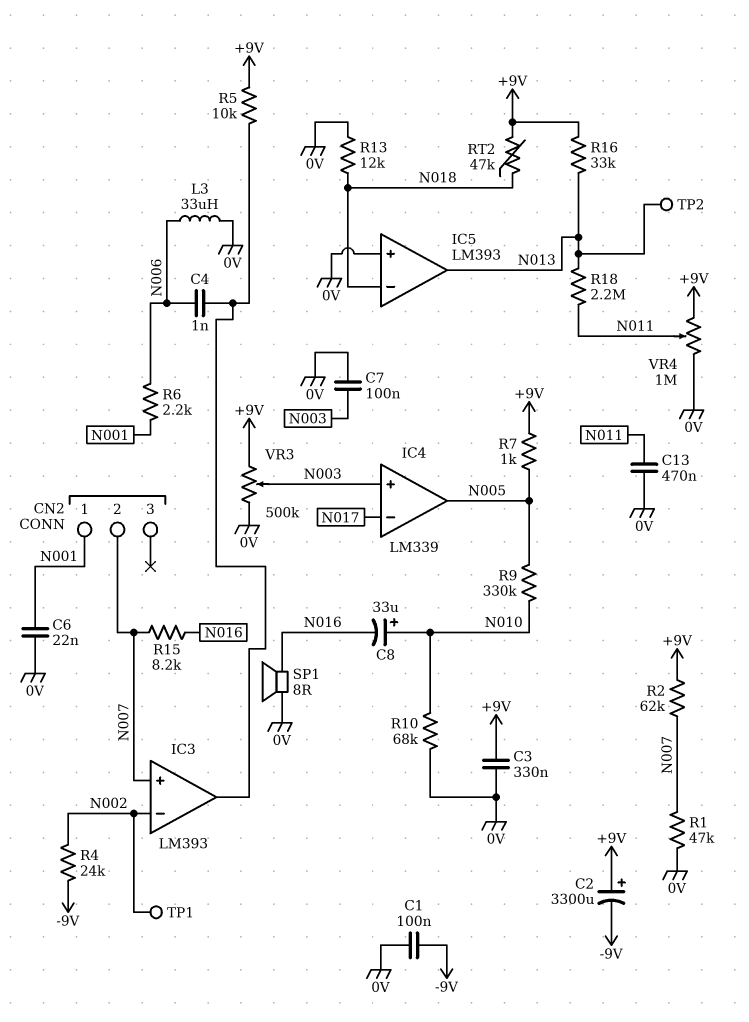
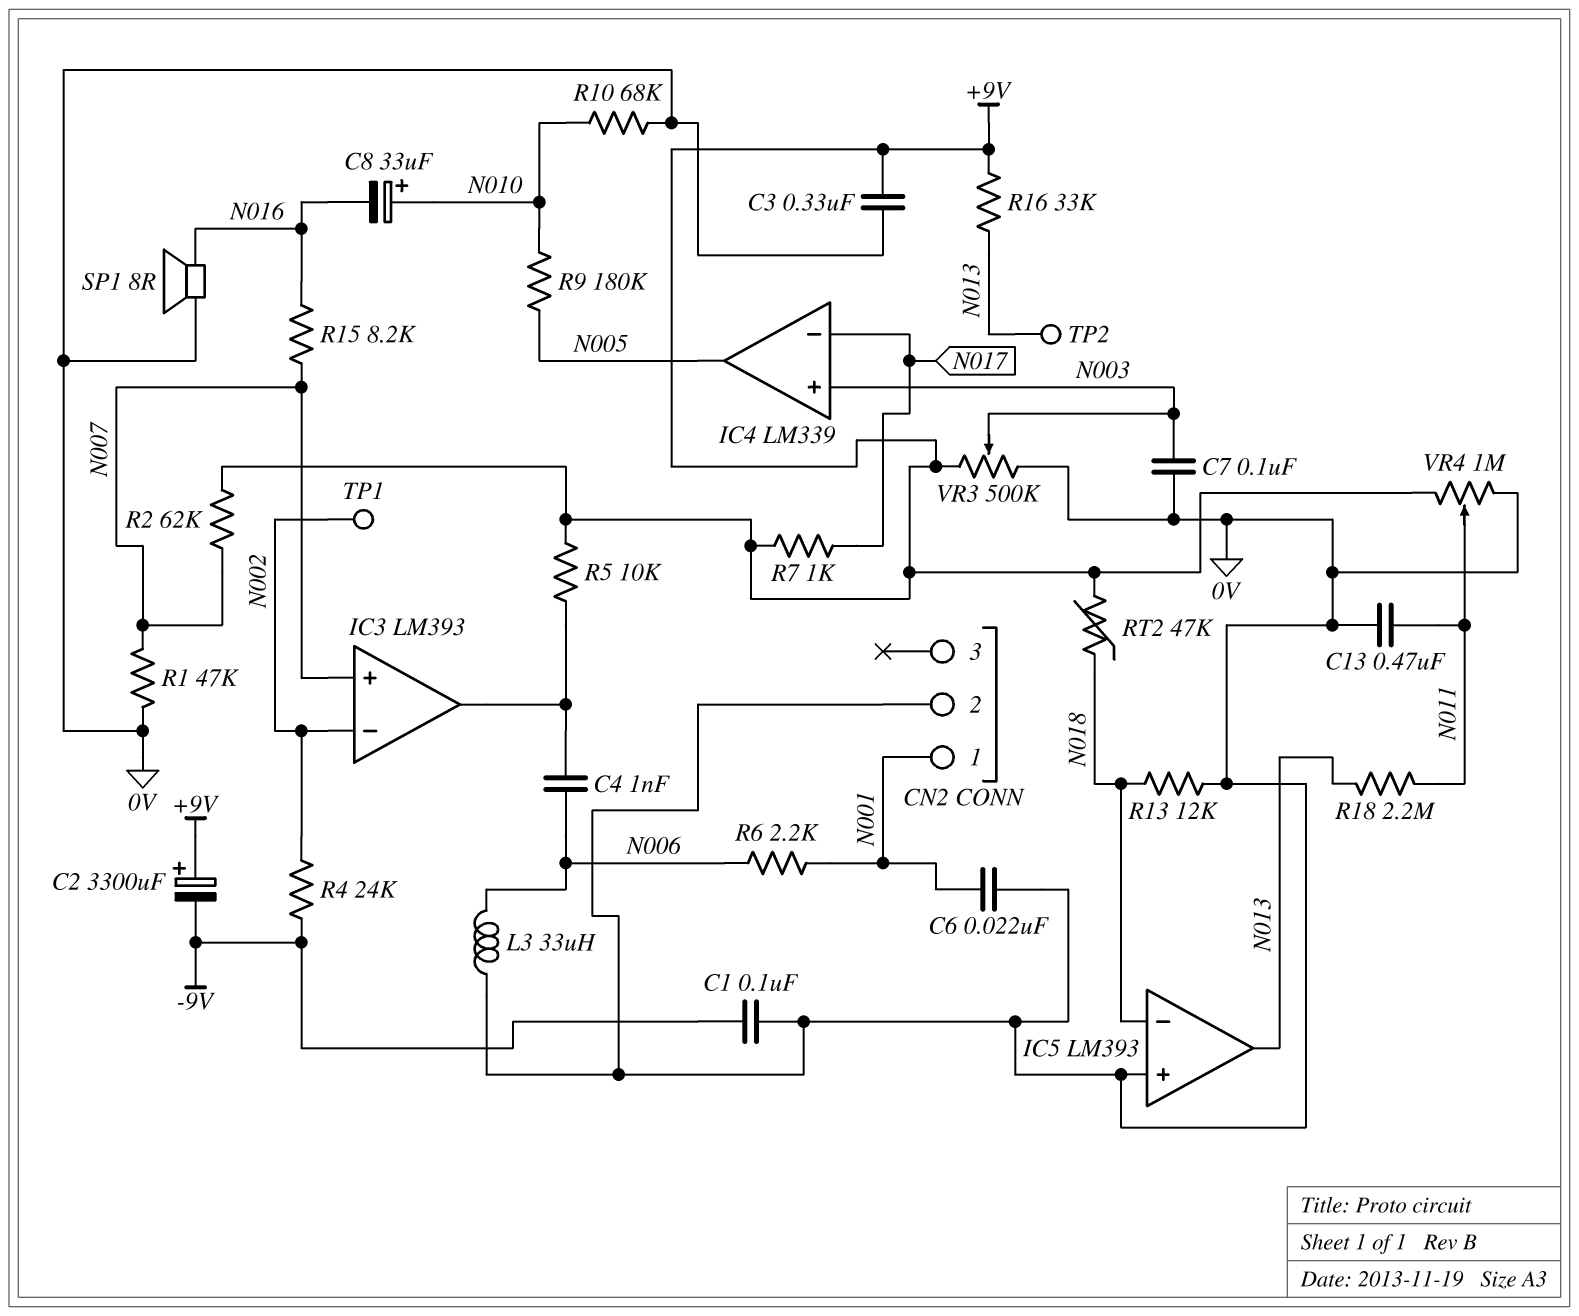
CN2 pin 2: N007 -> 0V
R7: 1k (+9V, N005) -> 1k (+9V, N017)
R9: 330k (N005, N010) -> 180k (N005, N010)

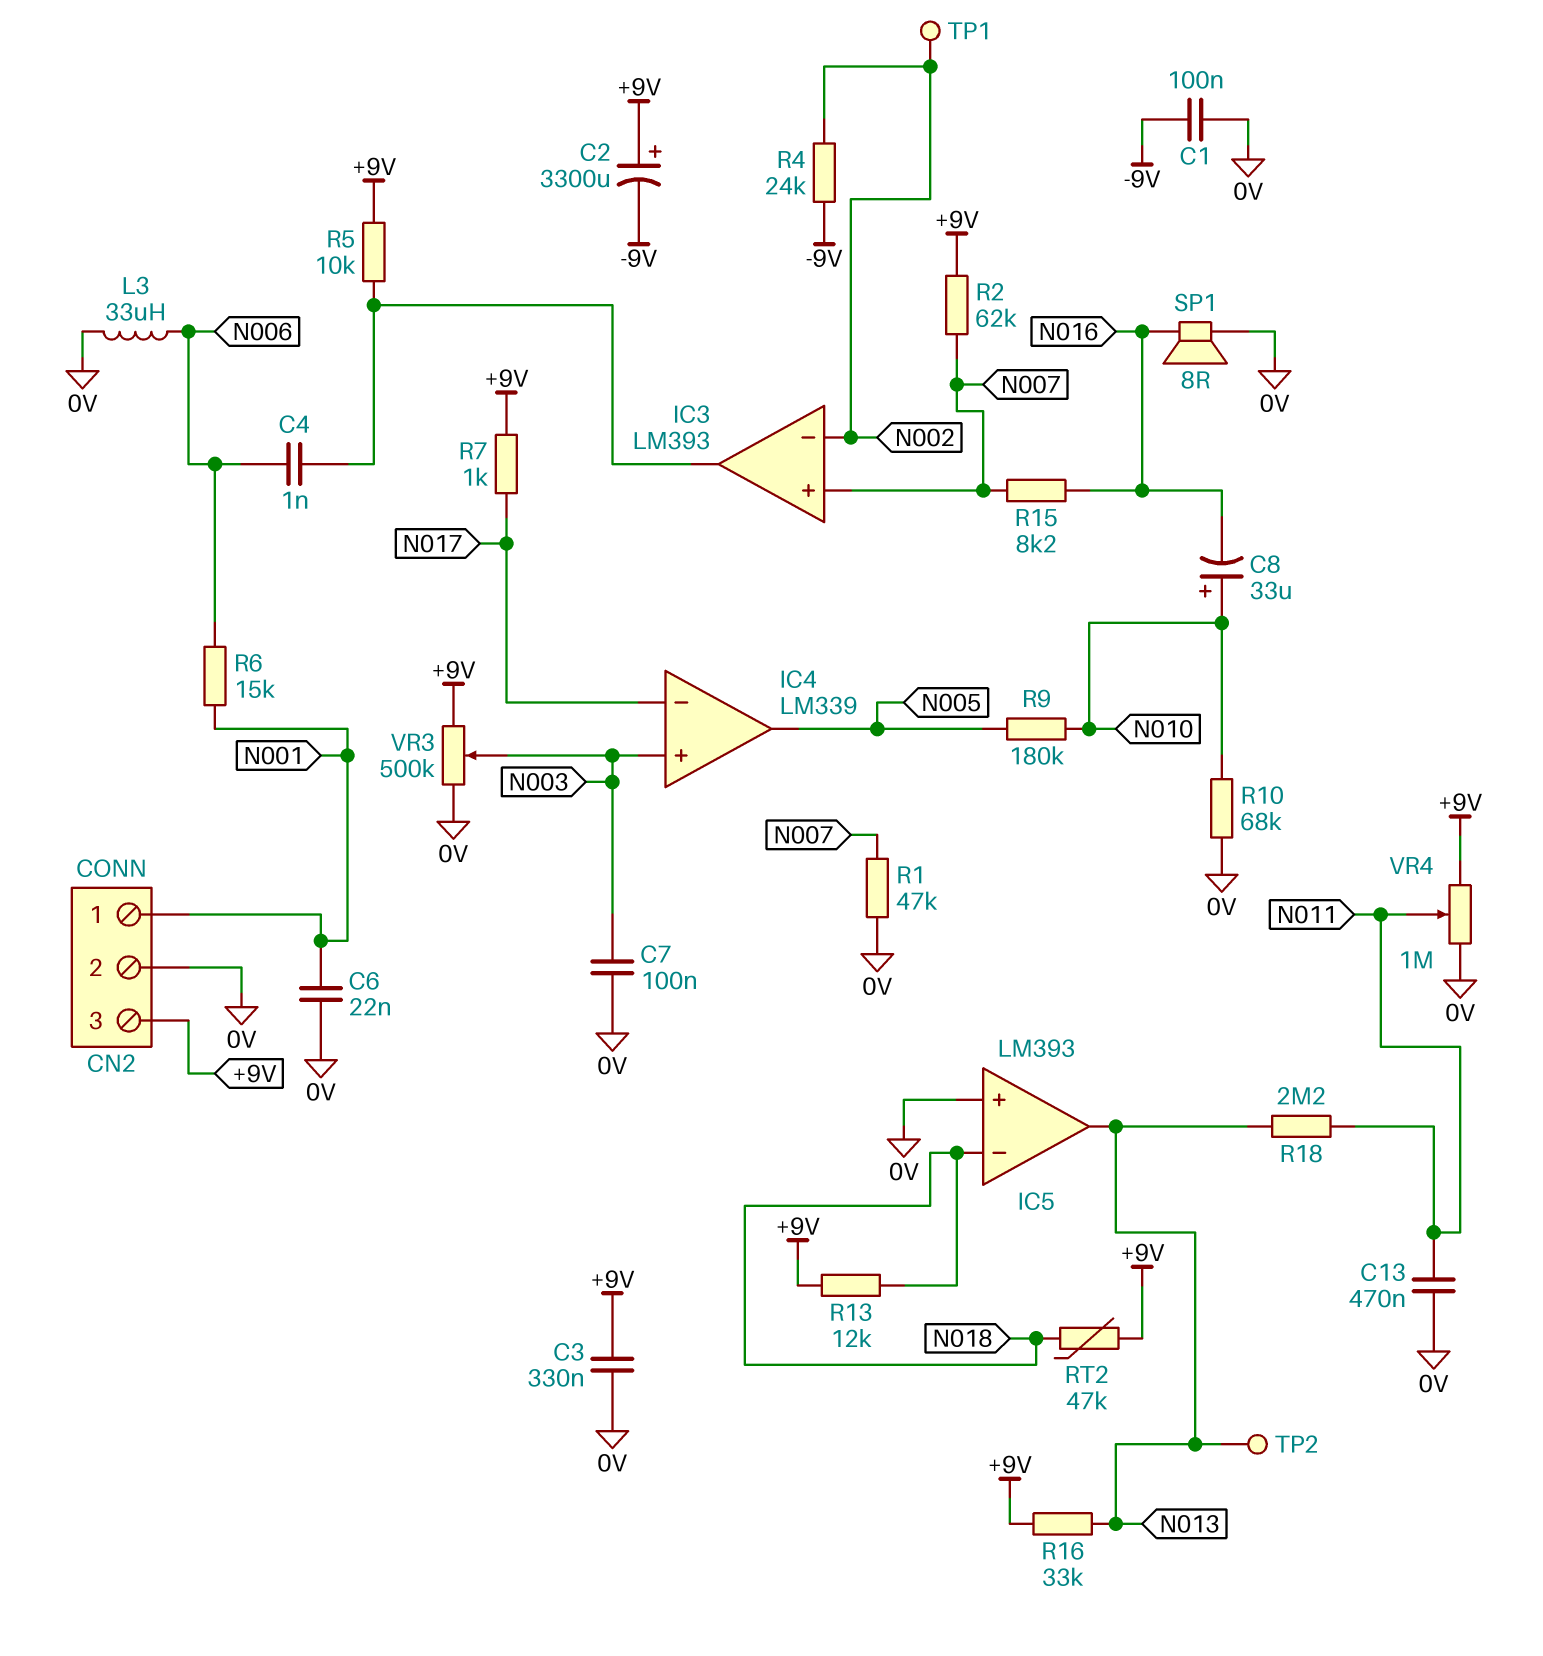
CN2 pin 3: none -> +9V
R6: 2.2k (N001, N006) -> 15k (N001, N006)
R13: 12k (0V, N018) -> 12k (+9V, N018)

